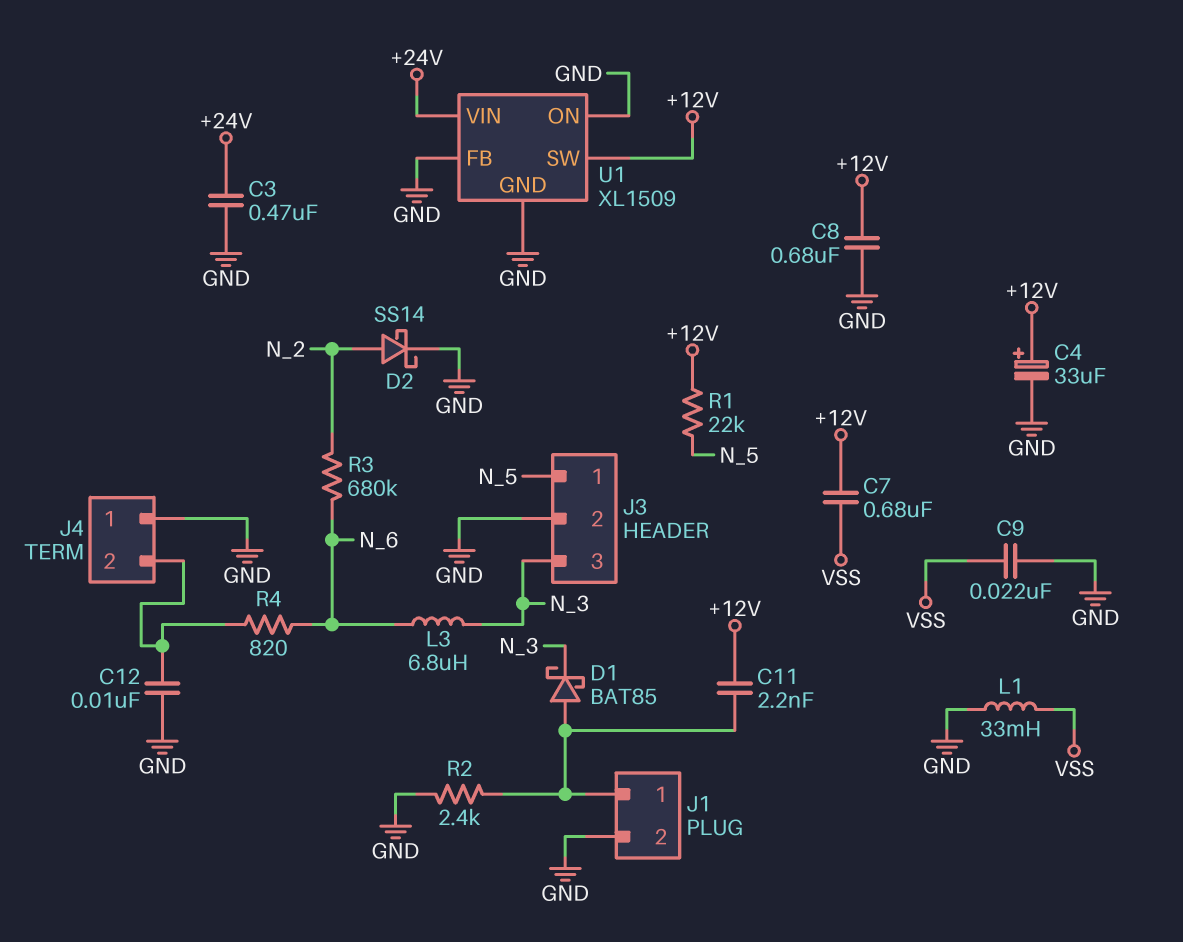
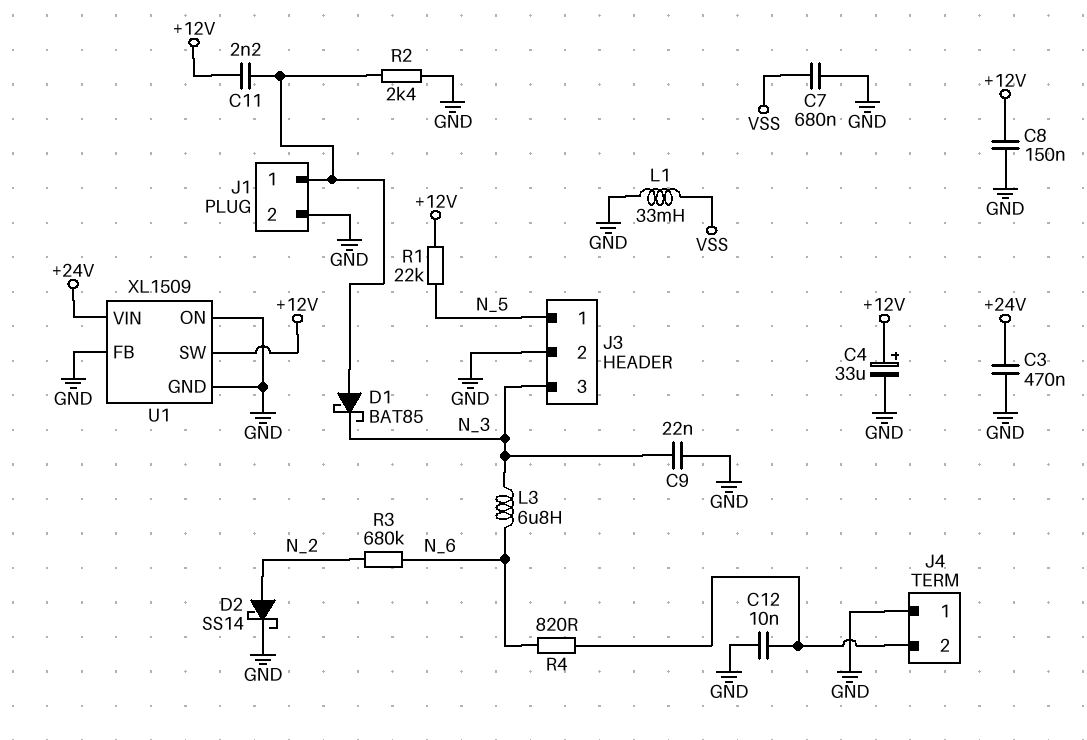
C7: 680nF (+12V, VSS) -> 680nF (GND, VSS)
C8: 680nF (+12V, GND) -> 150nF (+12V, GND)
C9: 22nF (GND, VSS) -> 22nF (GND, N_3)

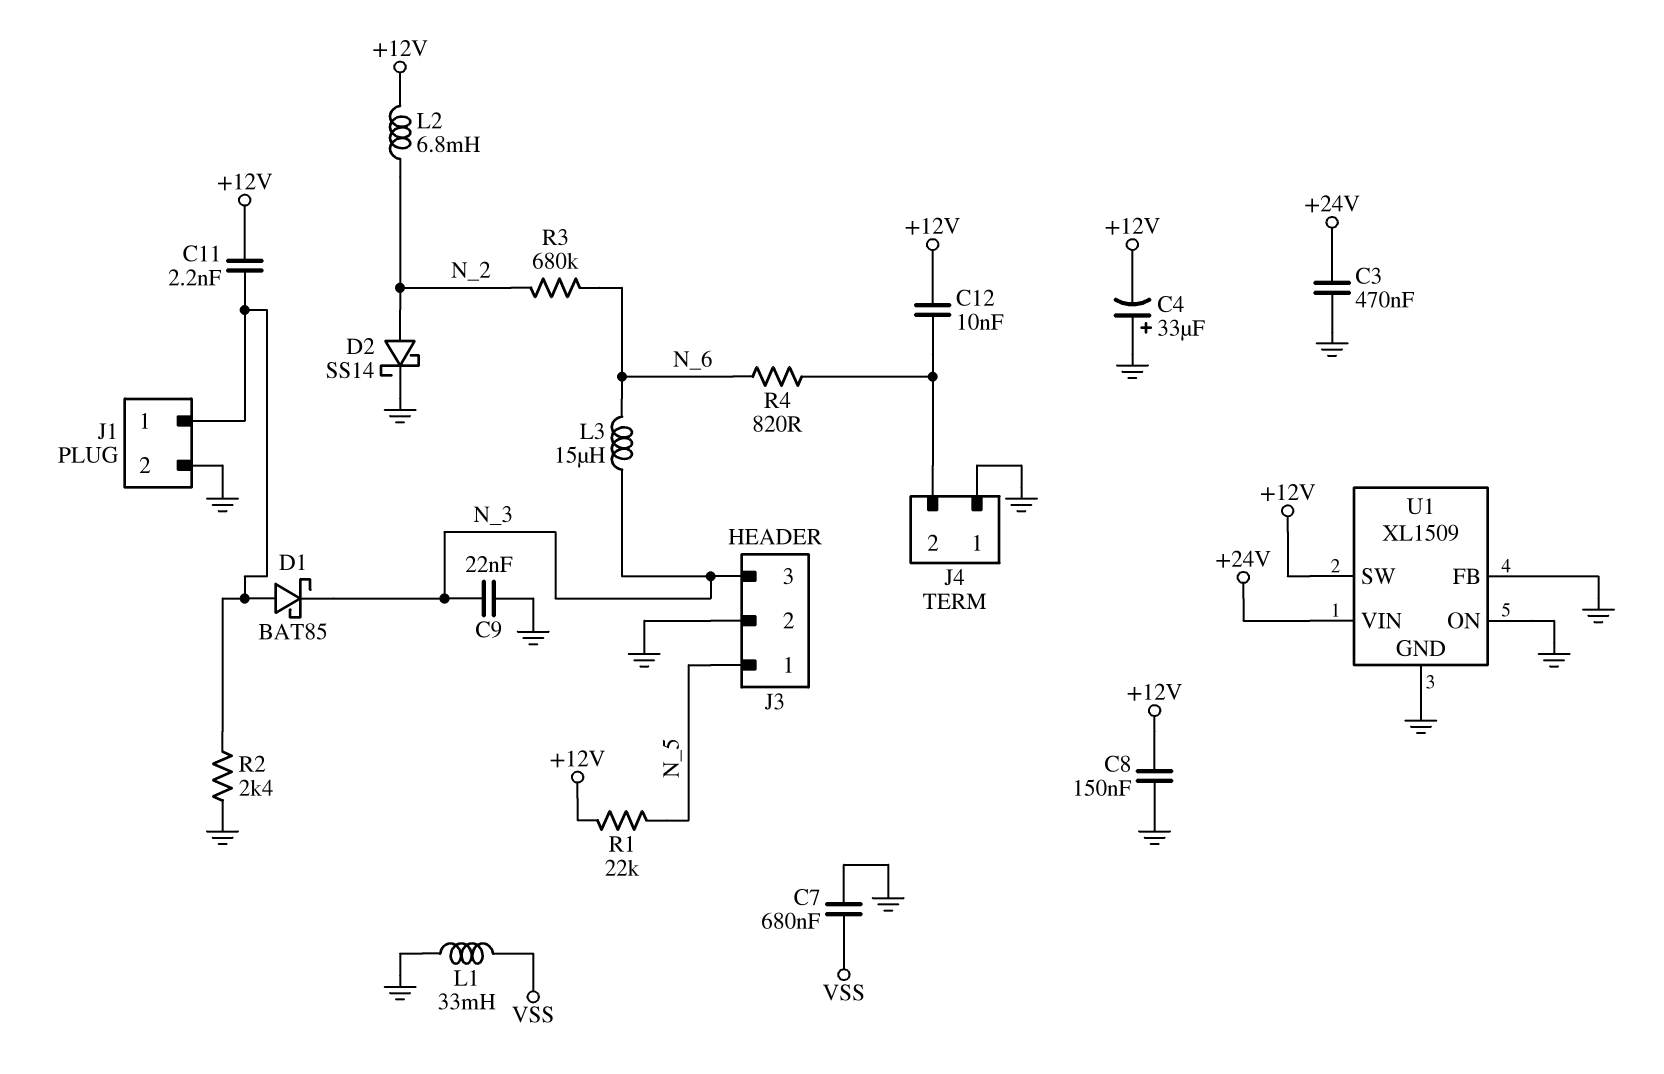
C4: 33uF (plus +12V, minus GND) -> 33uF (plus GND, minus +12V)
C12: 10nF (GND, J4/2) -> 10nF (+12V, J4/2)
L2: none -> 6.8mH (+12V, N_2)
L3: 6.8uH (N_3, N_6) -> 15uH (N_3, N_6)

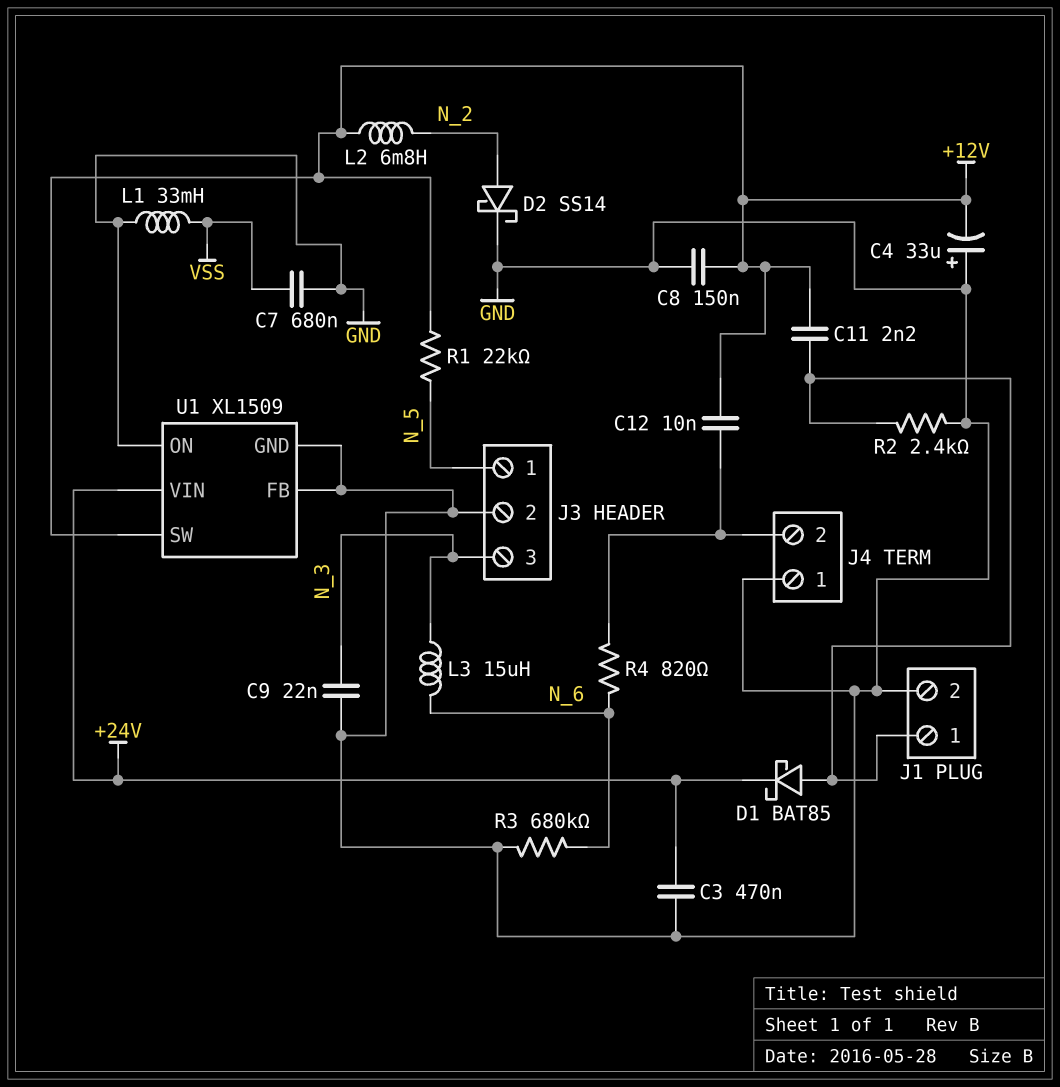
D1: schottky BAT85 (A J1/1, K N_3) -> schottky BAT85 (A J1/1, K +24V)
R3: 680k (N_2, N_6) -> 680k (GND, N_6)

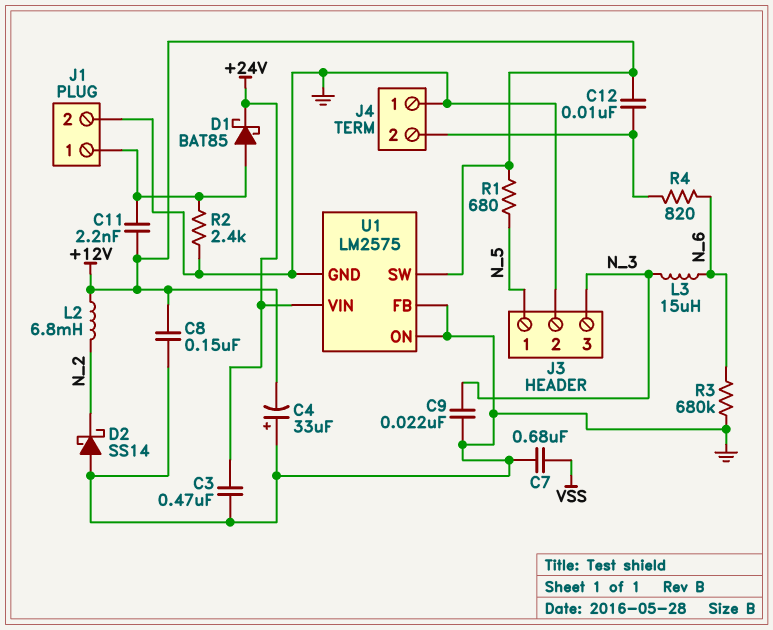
D2: schottky SS14 (A N_2, K GND) -> schottky SS14 (A GND, K N_2)
L1: 33mH (GND, VSS) -> none
R1: 22k (+12V, N_5) -> 680 (+12V, N_5)
U1: XL1509 -> LM2575

